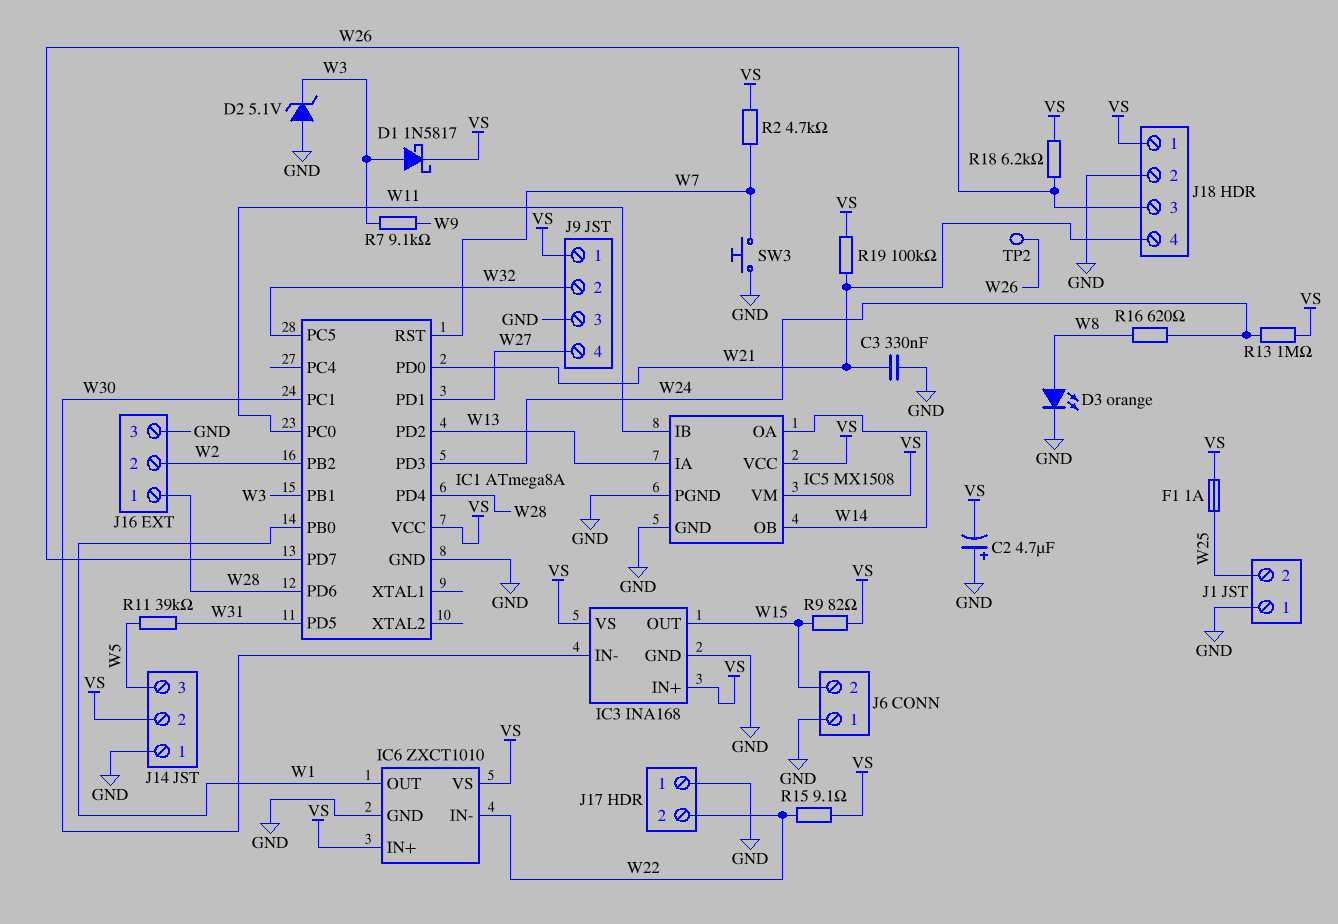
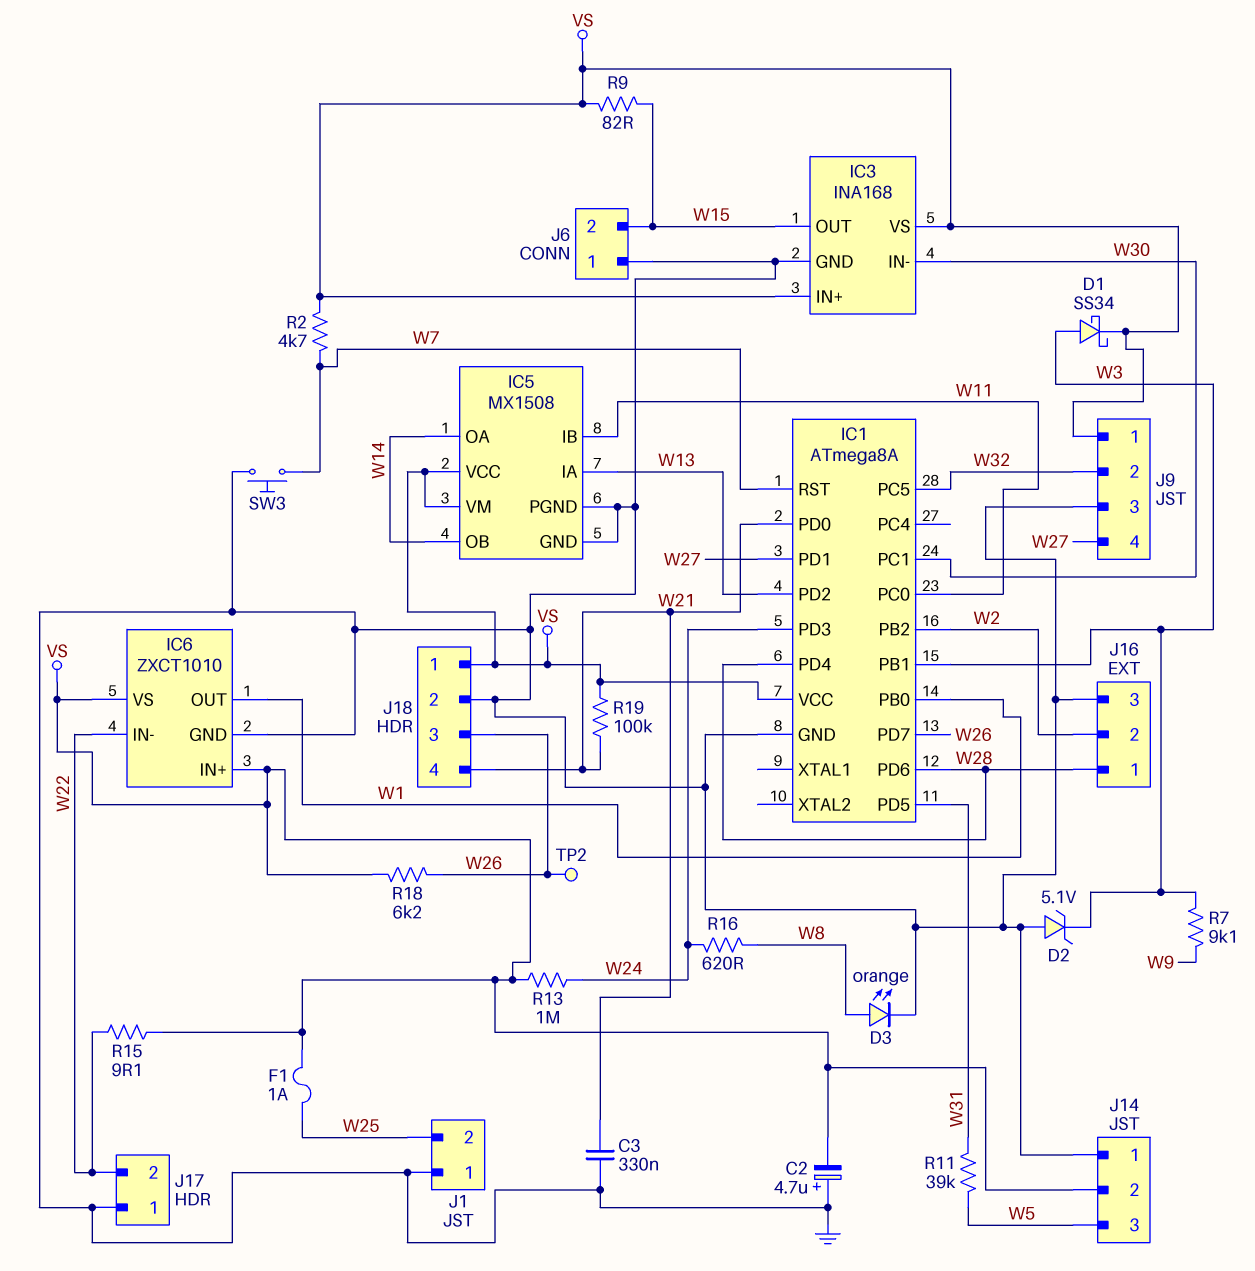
D1: schottky 1N5817 (A W3, K VS) -> schottky SS34 (A W3, K VS)

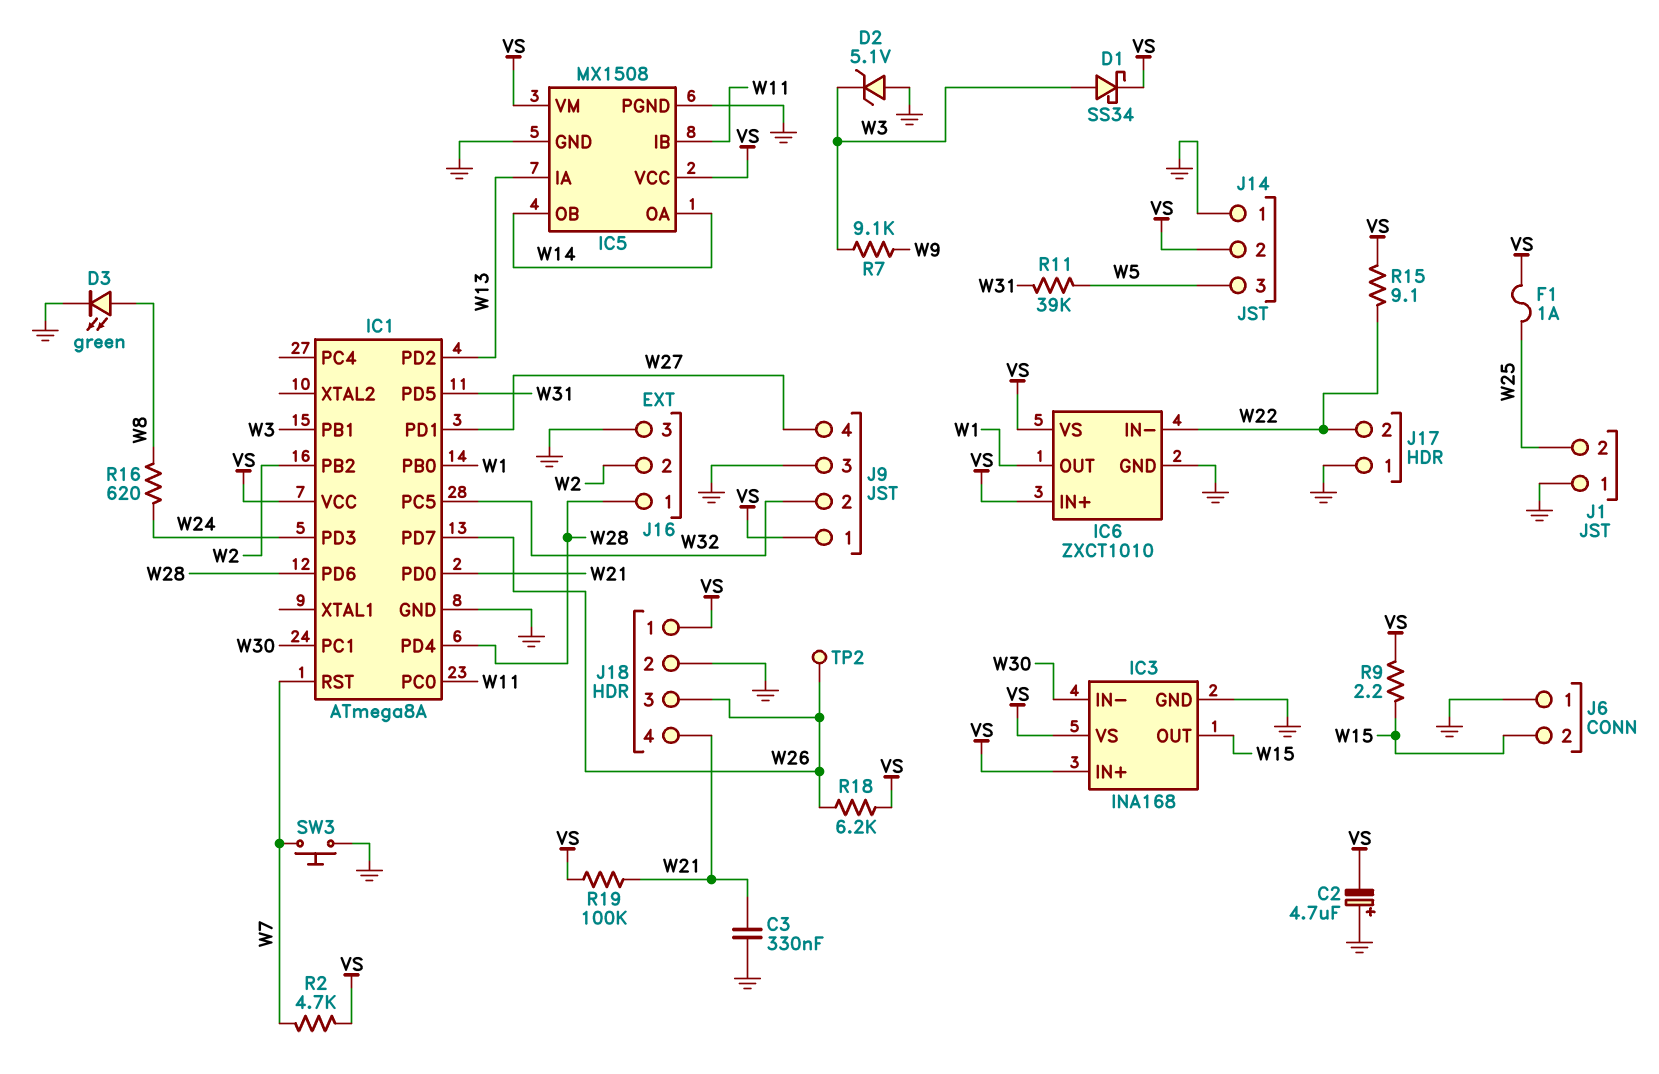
D3: LED orange (A W8, K GND) -> LED green (A W8, K GND)
R9: 82 (VS, W15) -> 2.2 (VS, W15)
R13: 1M (VS, W24) -> none

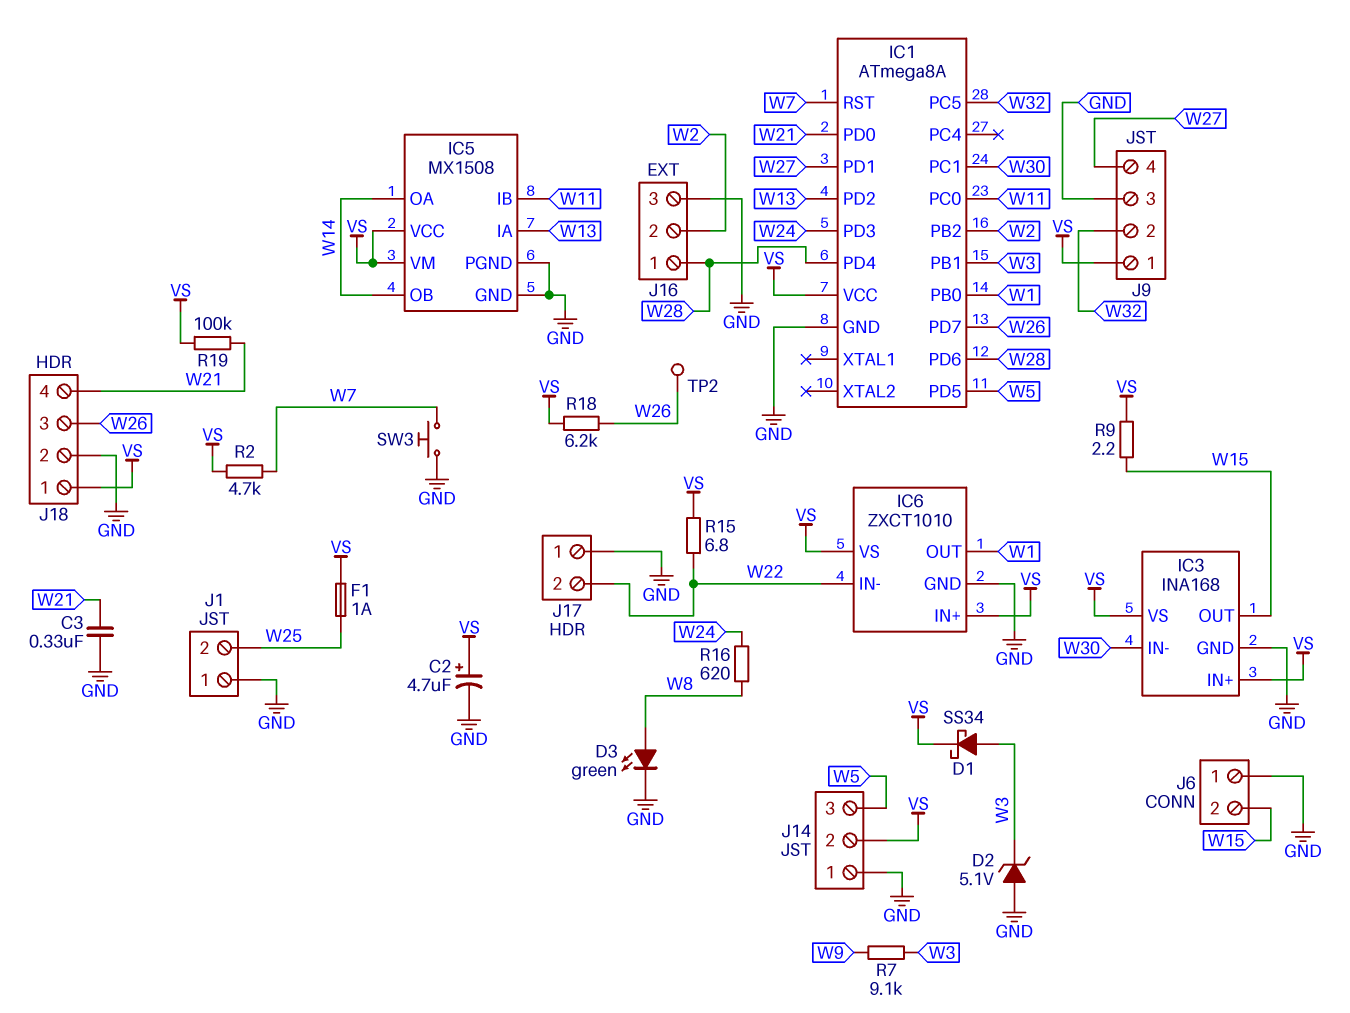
C2: 4.7uF (plus GND, minus VS) -> 4.7uF (plus VS, minus GND)
IC1 pin PD5: W31 -> W5
R11: 39k (W5, W31) -> none
R15: 9.1 (VS, W22) -> 6.8 (VS, W22)

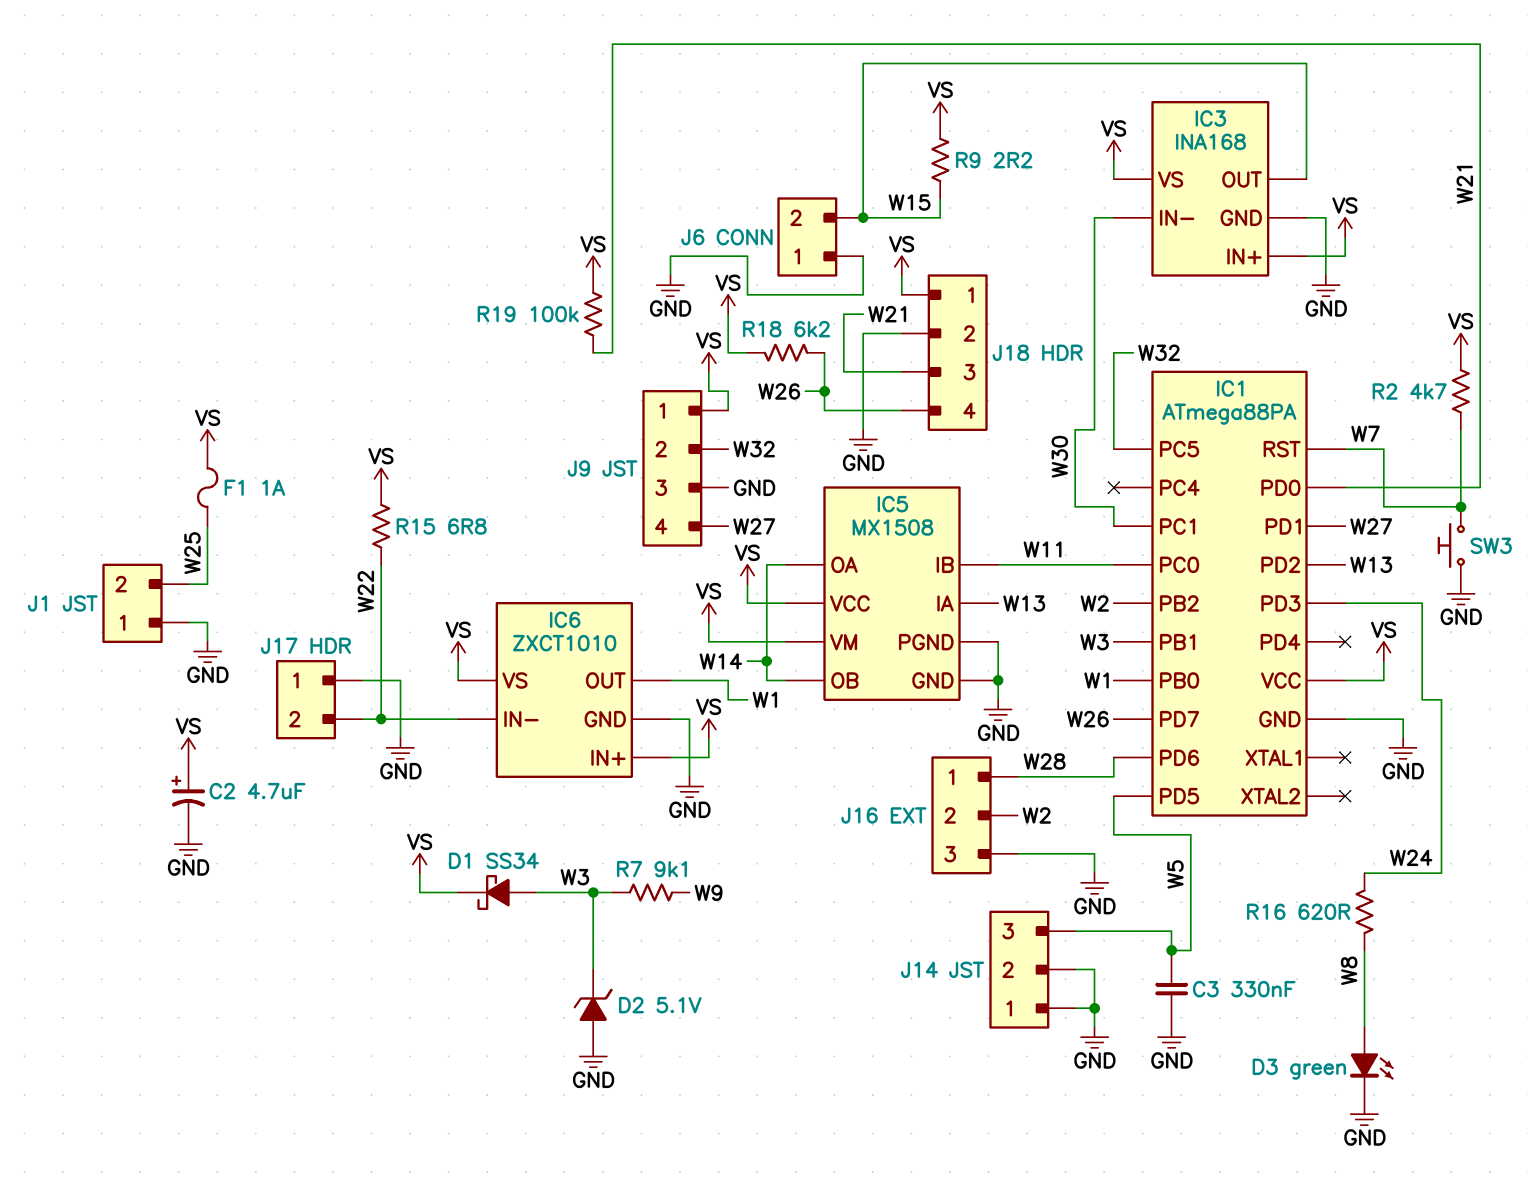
C3: 330nF (GND, W21) -> 330nF (GND, W5)
IC1: ATmega8A -> ATmega88PA
IC1 pin PD4: W28 -> none
J14 pin 2: VS -> GND
J18 pin 3: W26 -> W21
J18 pin 4: W21 -> W26
TP2: test point (W26) -> none

